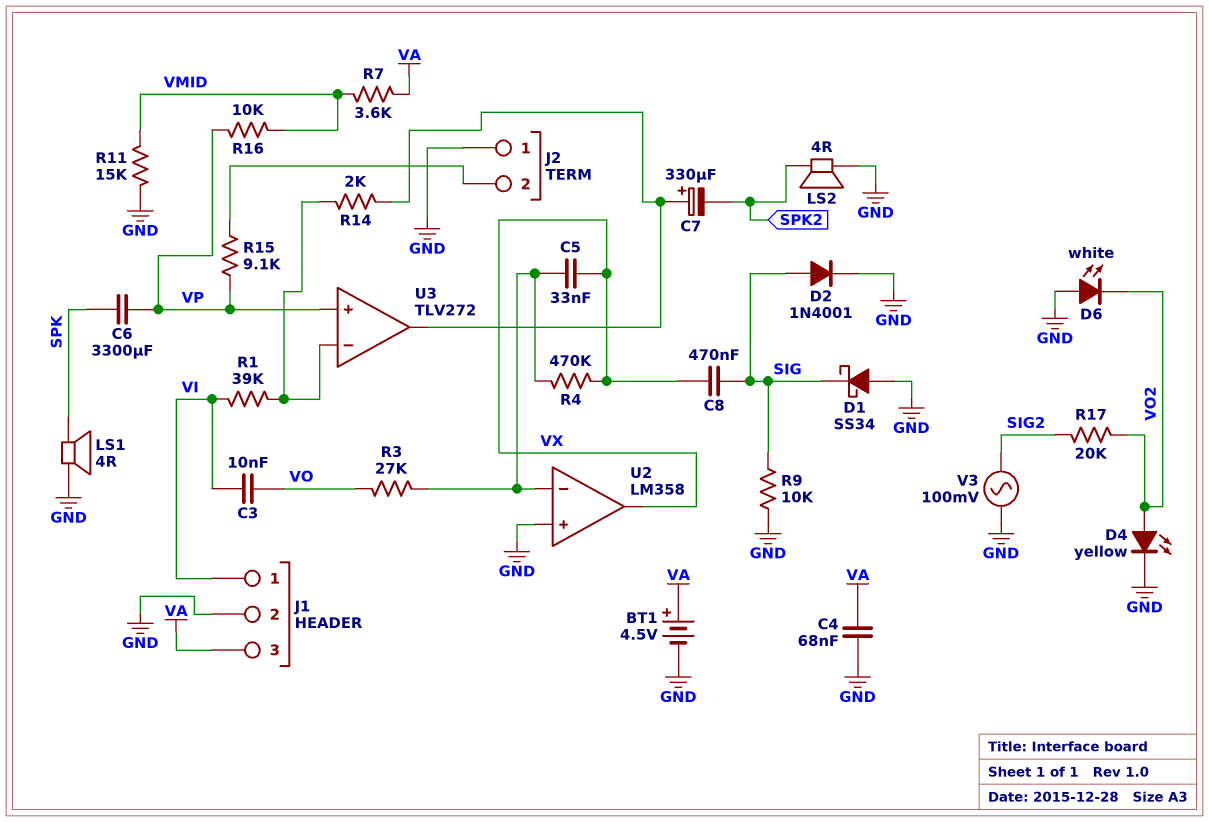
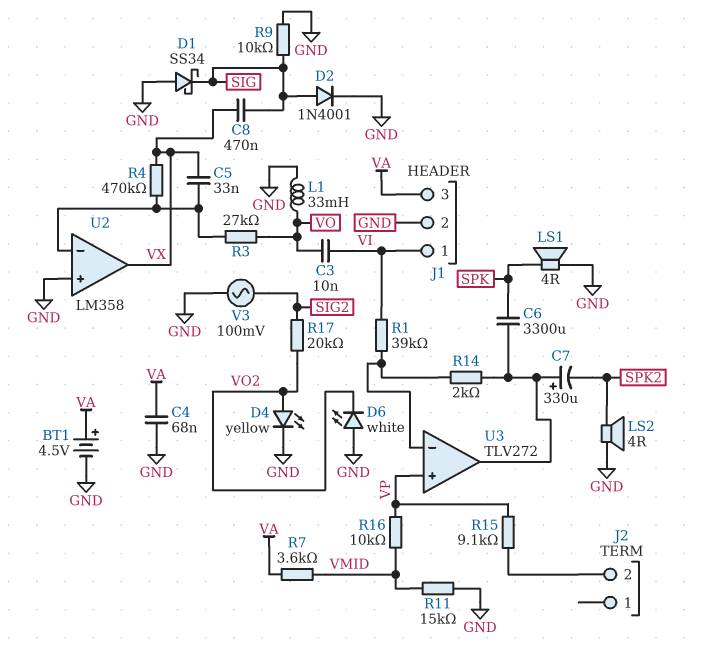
C6: 3300uF (SPK, VP) -> 3300uF (SPK, U3/out)
J2 pin 1: GND -> none
L1: none -> 33mH (GND, VO)

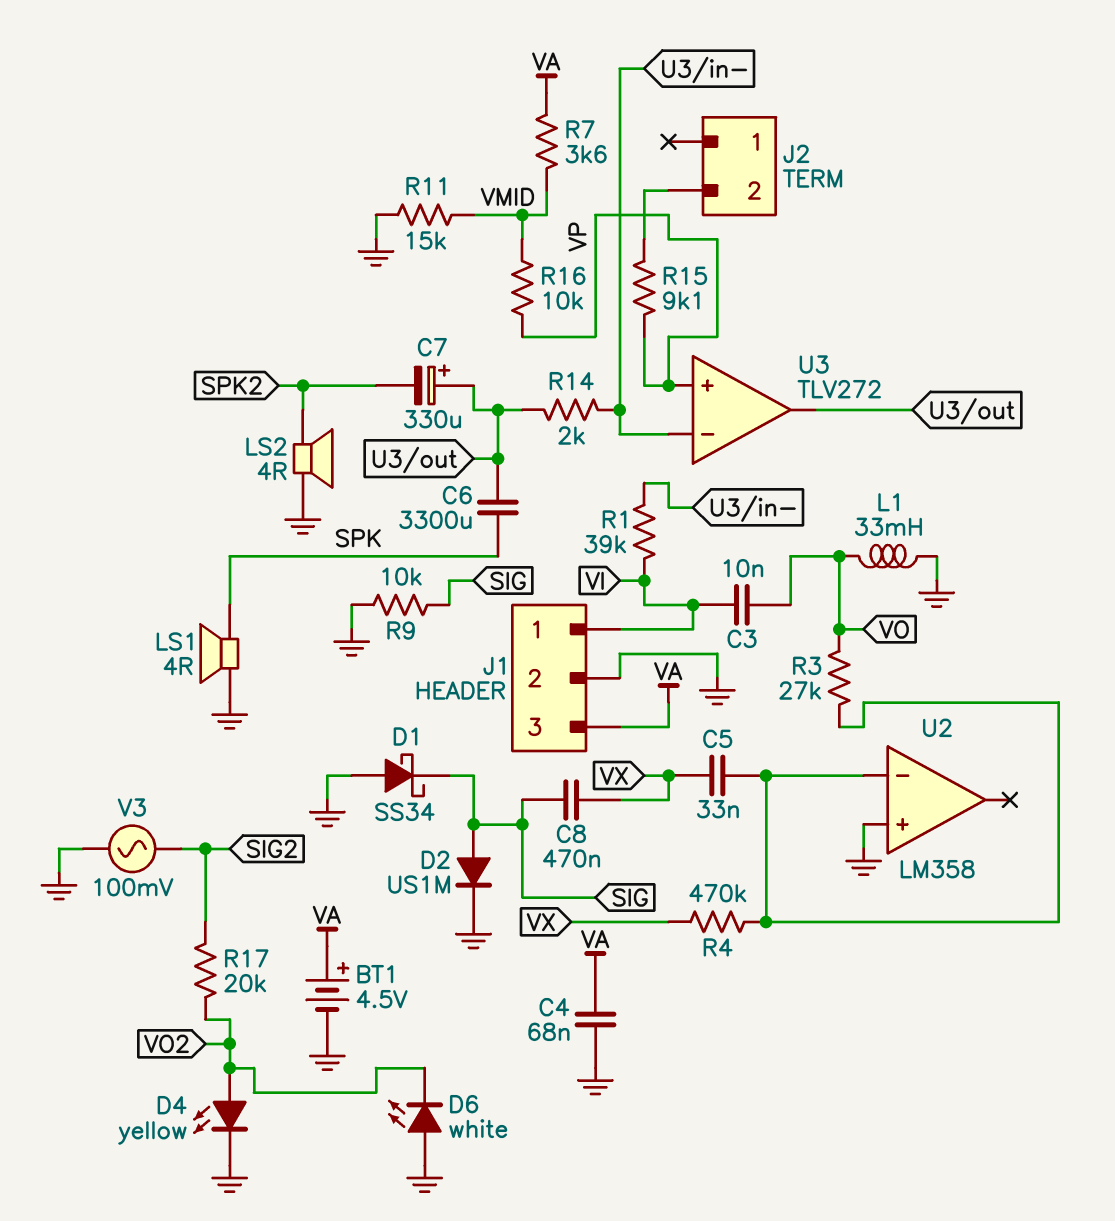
D2: diode 1N4001 (A SIG, K GND) -> diode US1M (A SIG, K GND)
U2 pin out: VX -> none

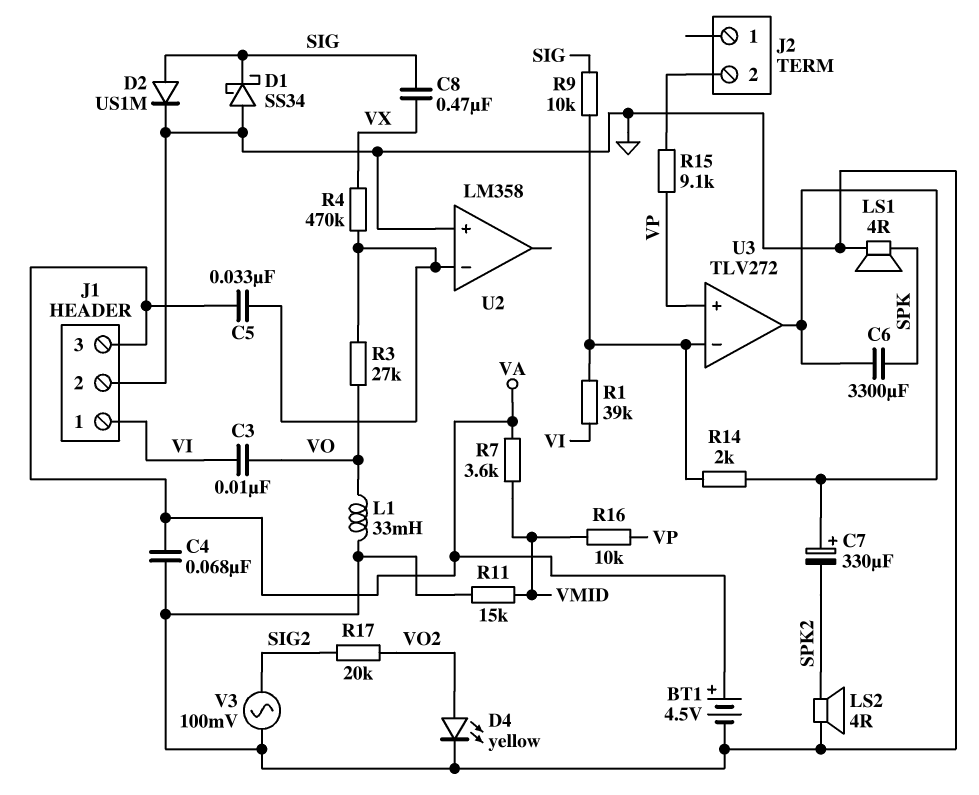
C5: 33nF (U2/in-, VX) -> 33nF (U2/in-, VA)
D6: LED white (A GND, K VO2) -> none
R9: 10k (GND, SIG) -> 10k (SIG, U3/in-)

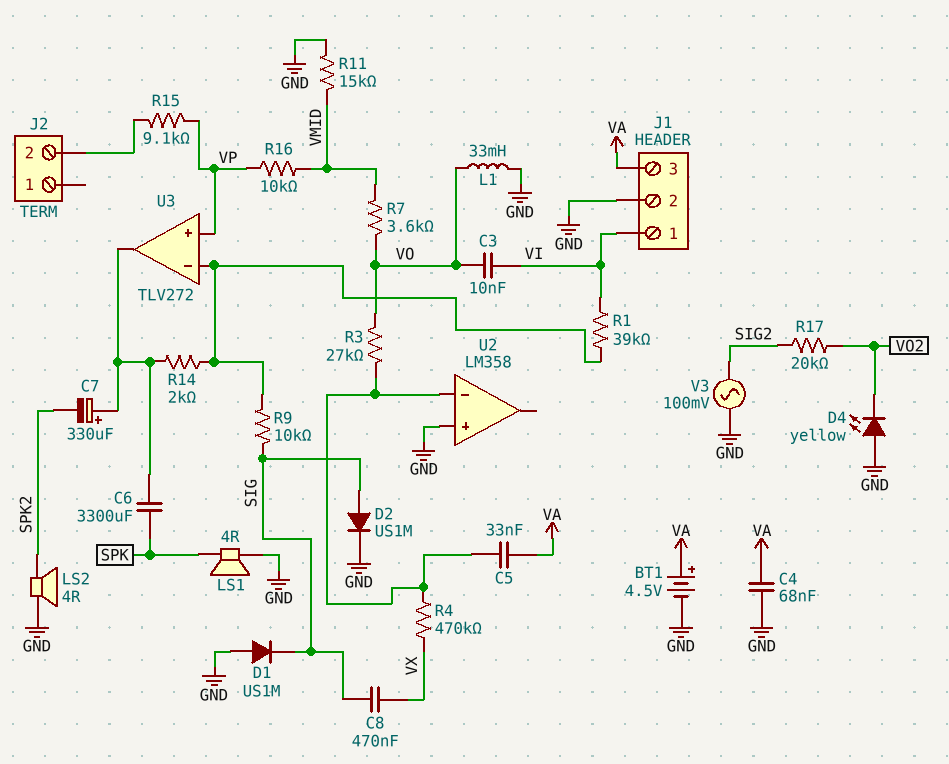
D1: schottky SS34 (A GND, K SIG) -> diode US1M (A GND, K SIG)
D4: LED yellow (A VO2, K GND) -> LED yellow (A GND, K VO2)
R7: 3.6k (VA, VMID) -> 3.6k (VMID, VO)

